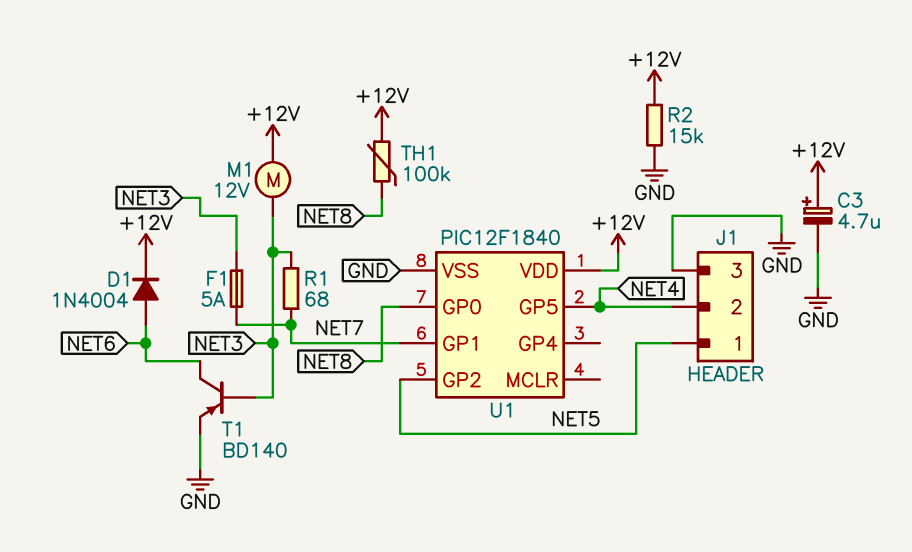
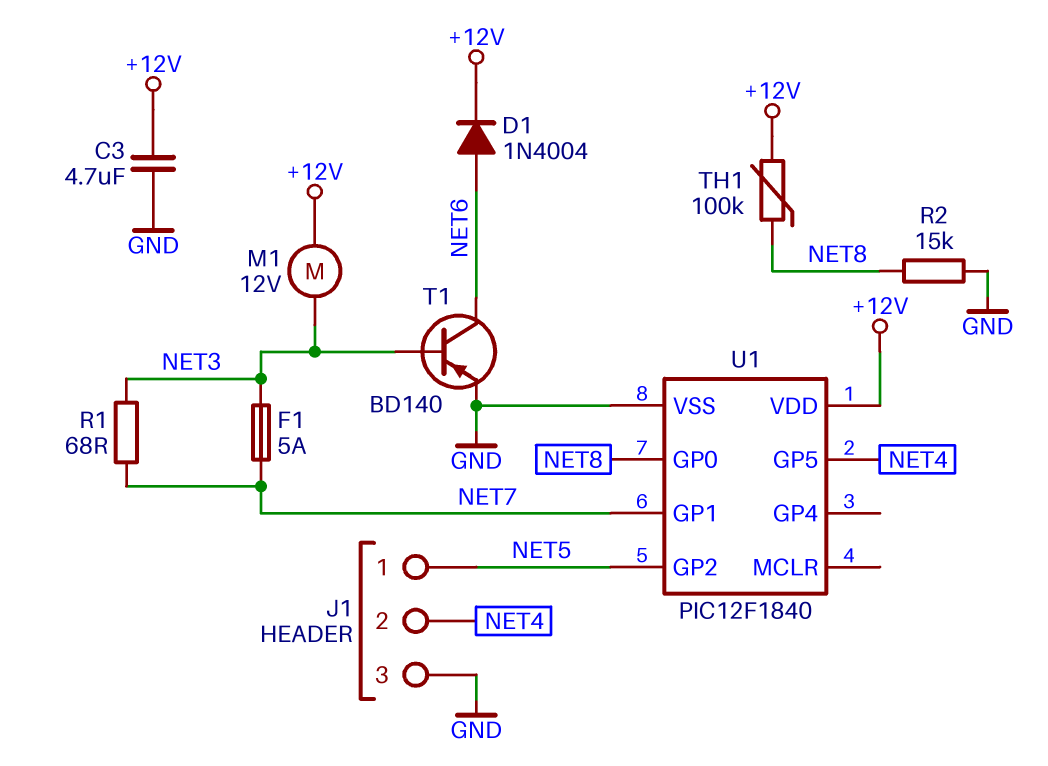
C3: 4.7uF (plus +12V, minus GND) -> 4.7uF (+12V, GND)
R2: 15k (+12V, GND) -> 15k (GND, NET8)

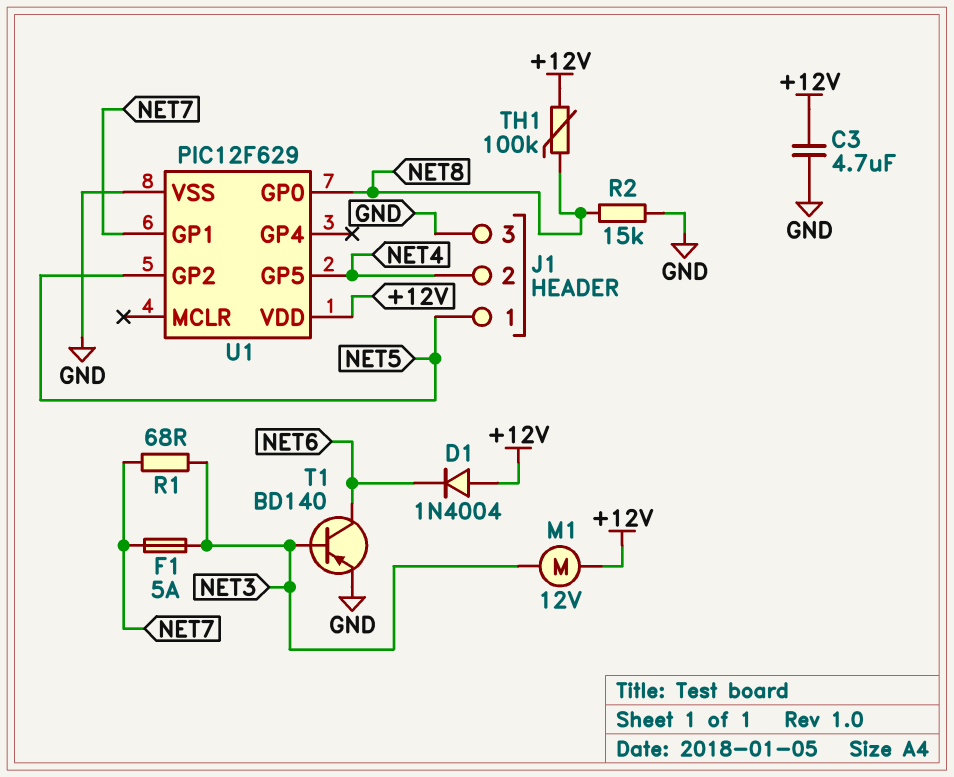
D1: diode 1N4004 (A NET6, K +12V) -> diode 1N4004 (A +12V, K NET6)
U1: PIC12F1840 -> PIC12F629

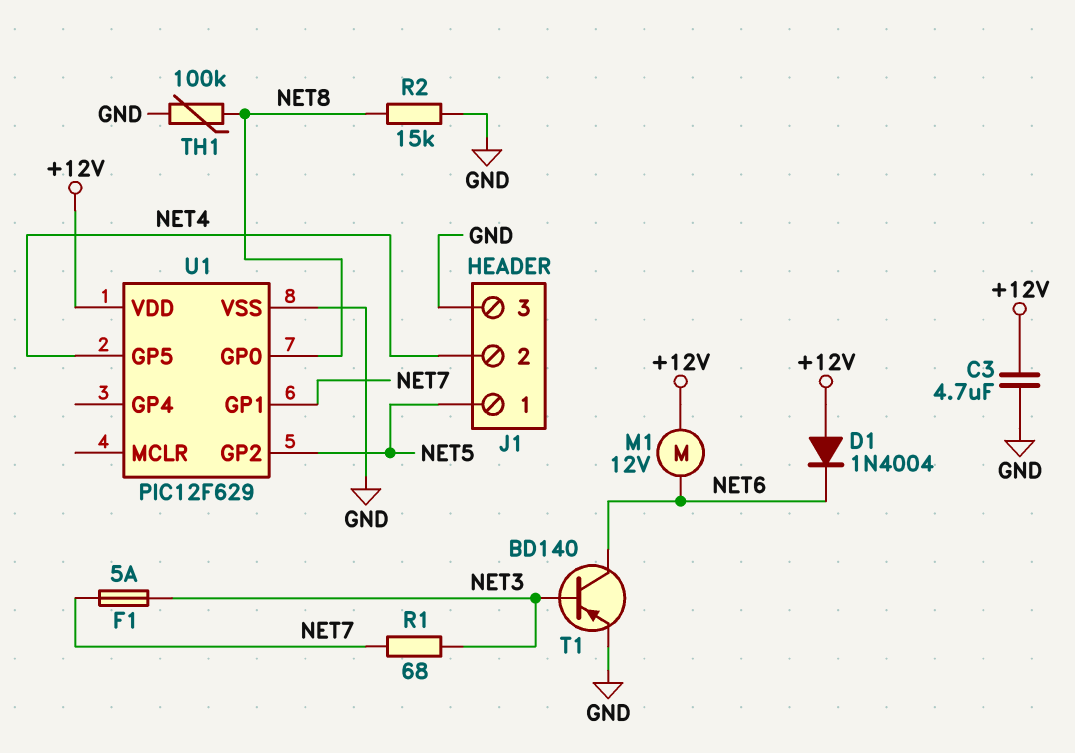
M1: motor 12V (+12V, NET3) -> motor 12V (+12V, NET6)
TH1: 100k (+12V, NET8) -> 100k (GND, NET8)

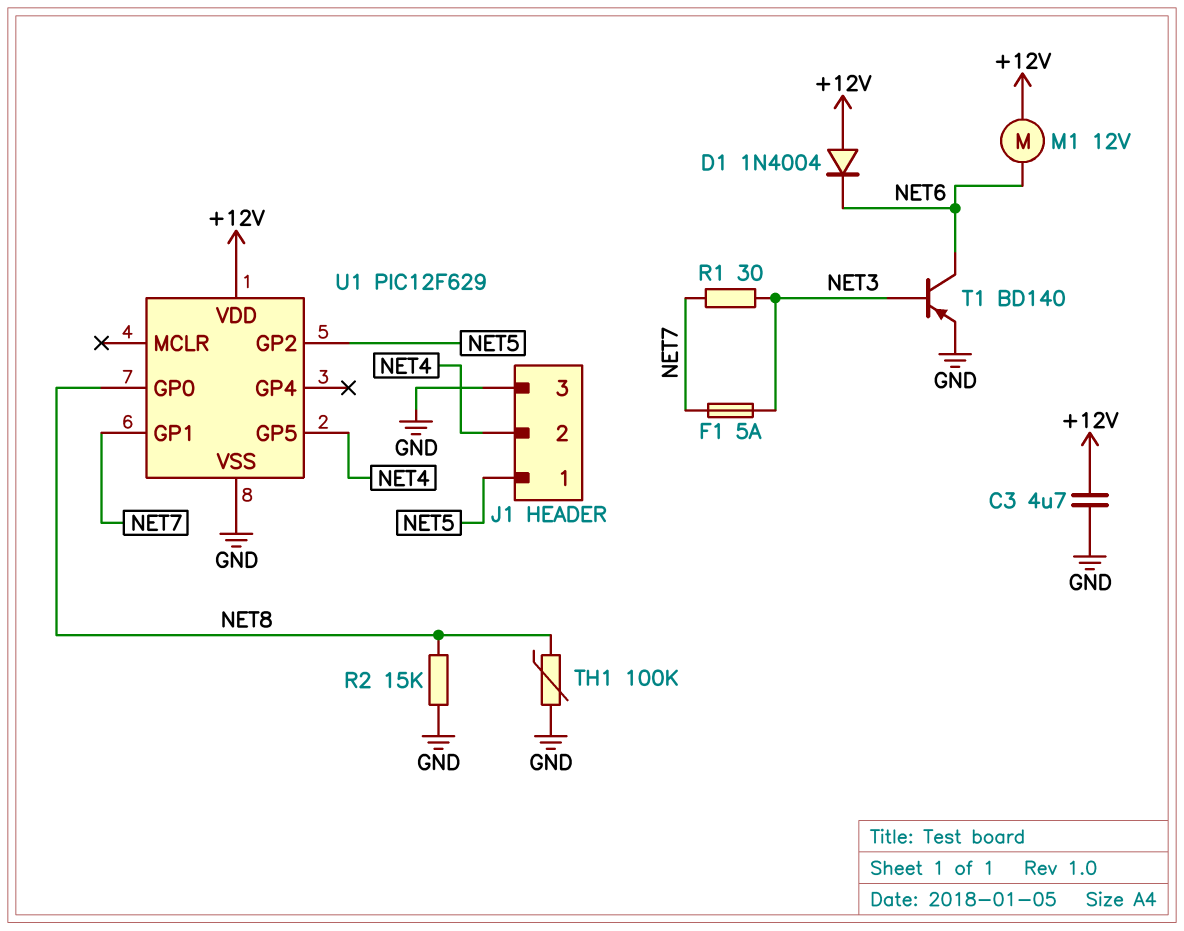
R1: 68 (NET3, NET7) -> 30 (NET3, NET7)

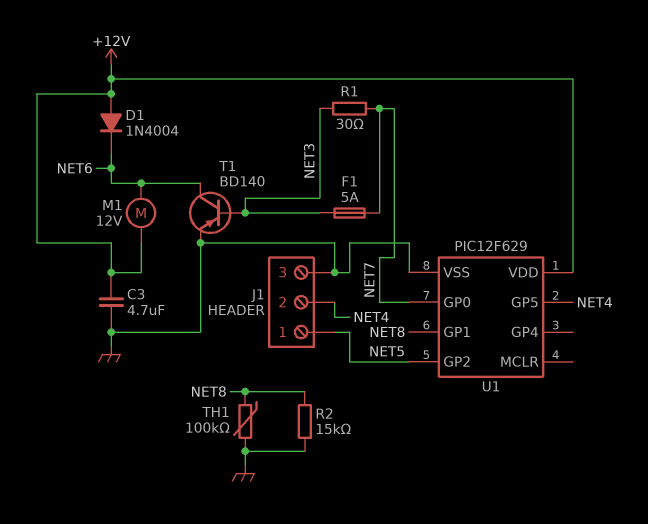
U1 pin GP0: NET8 -> NET7
U1 pin GP1: NET7 -> NET8

